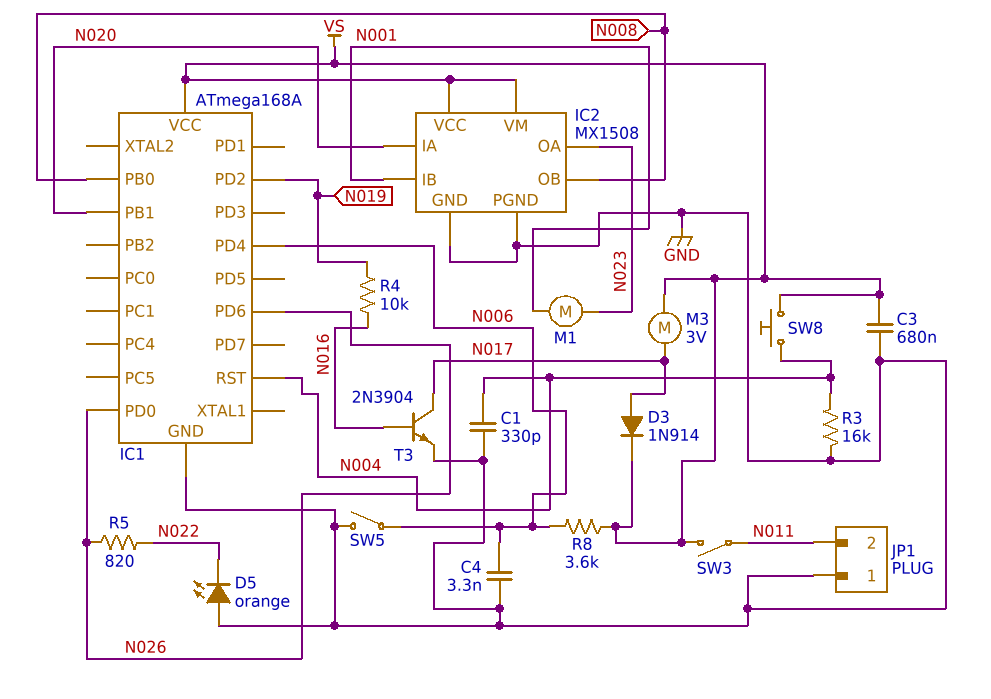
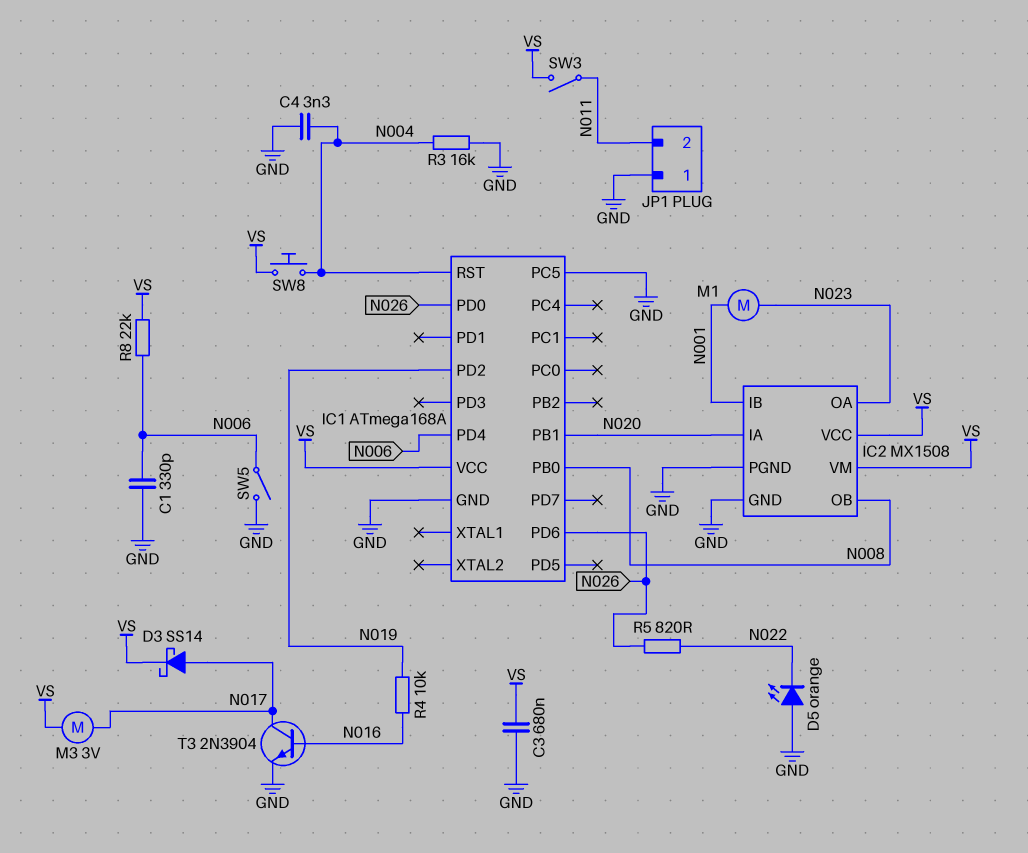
C1: 330pF (GND, N004) -> 330pF (GND, N006)
C4: 3.3nF (GND, N006) -> 3.3nF (GND, N004)
D3: diode 1N914 (A N017, K VS) -> schottky SS14 (A N017, K VS)
IC1 pin PC5: none -> GND
R8: 3.6k (N006, VS) -> 22k (N006, VS)

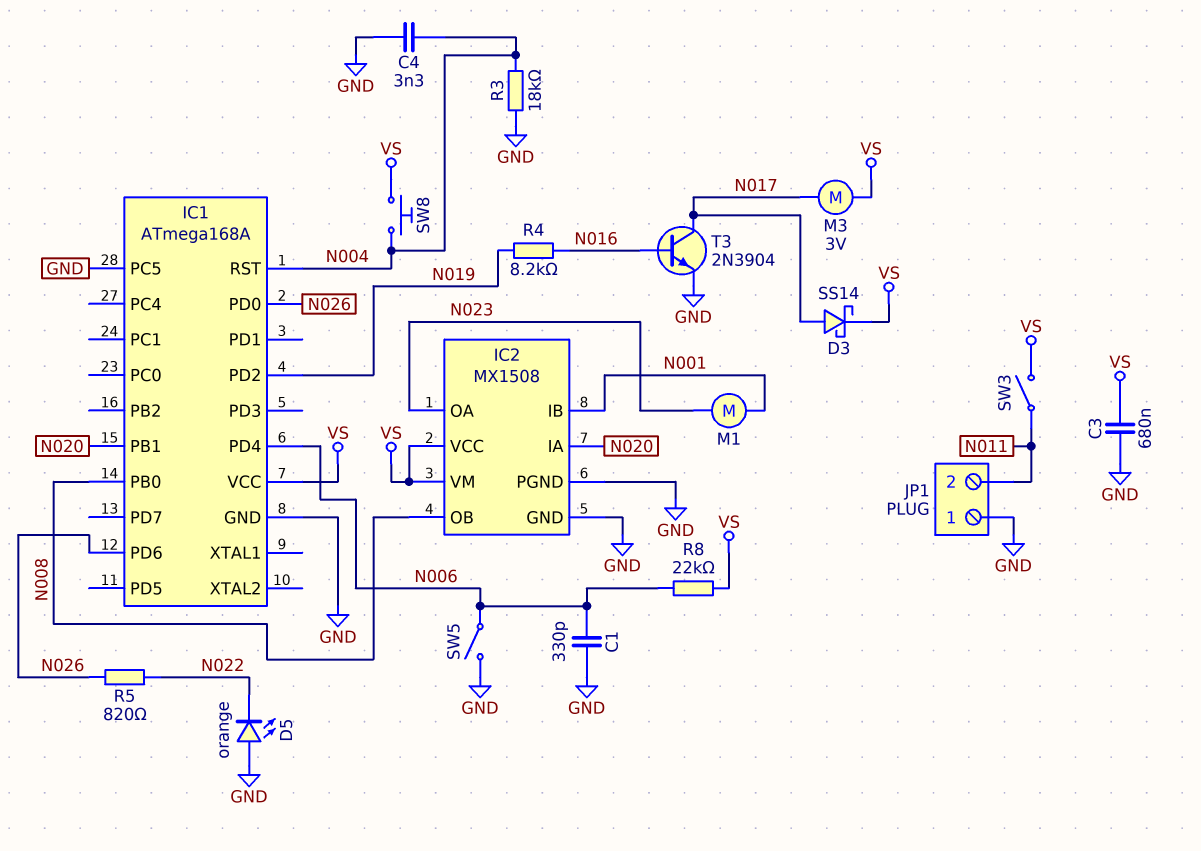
R3: 16k (GND, N004) -> 18k (GND, N004)
R4: 10k (N016, N019) -> 8.2k (N016, N019)

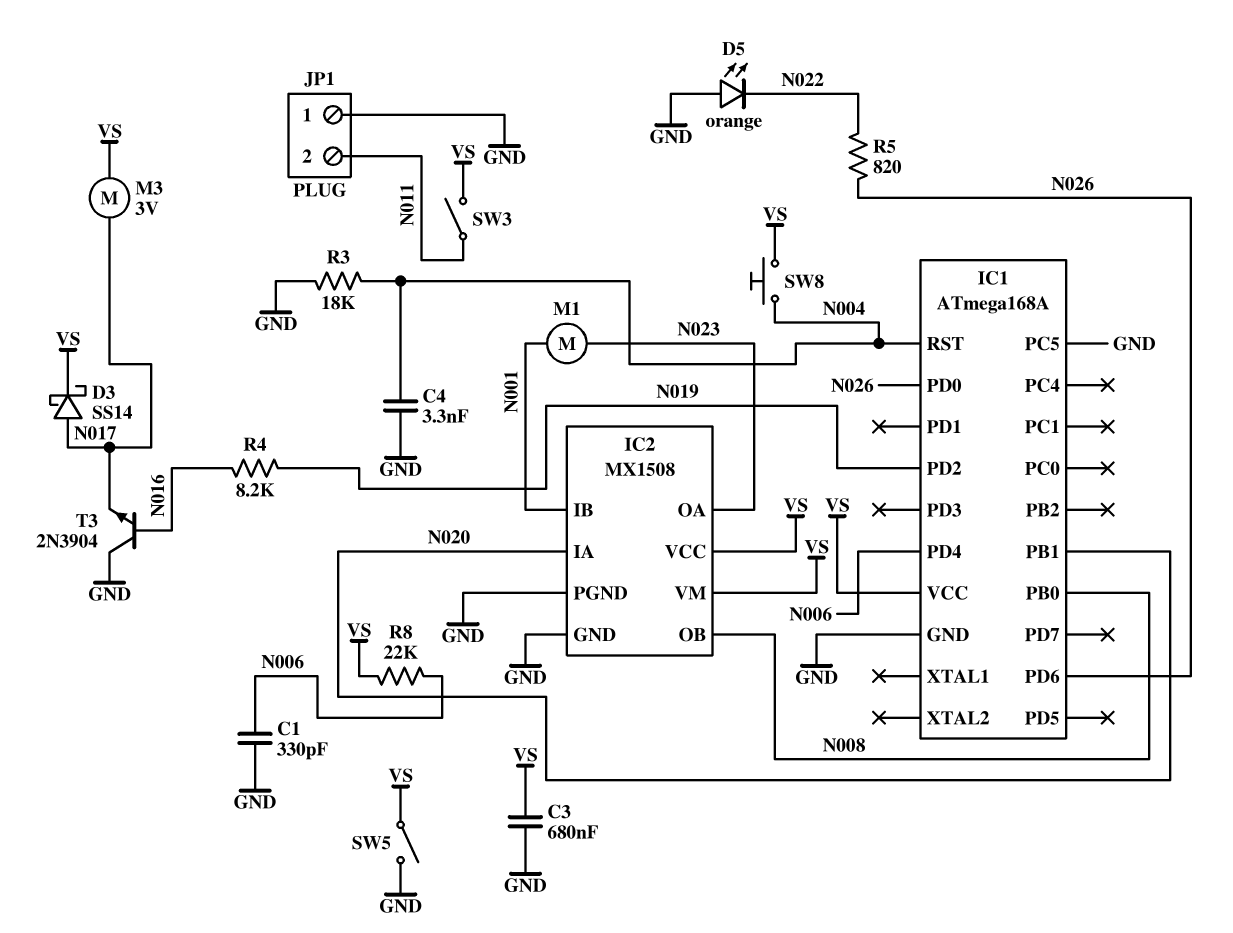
SW5: switch (GND, N006) -> switch (GND, VS)
T3: NPN 2N3904 (B N016, C N017, E GND) -> NPN 2N3904 (B N016, C GND, E N017)

